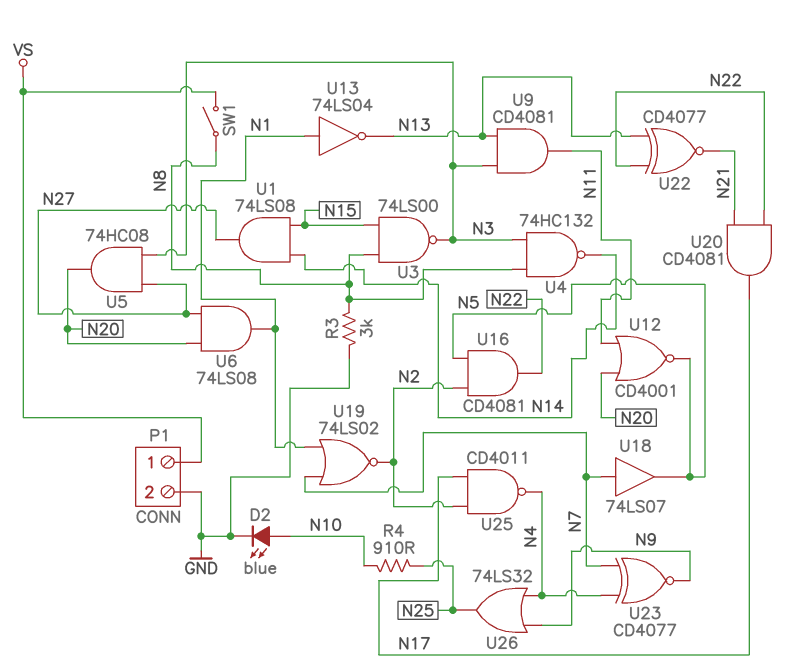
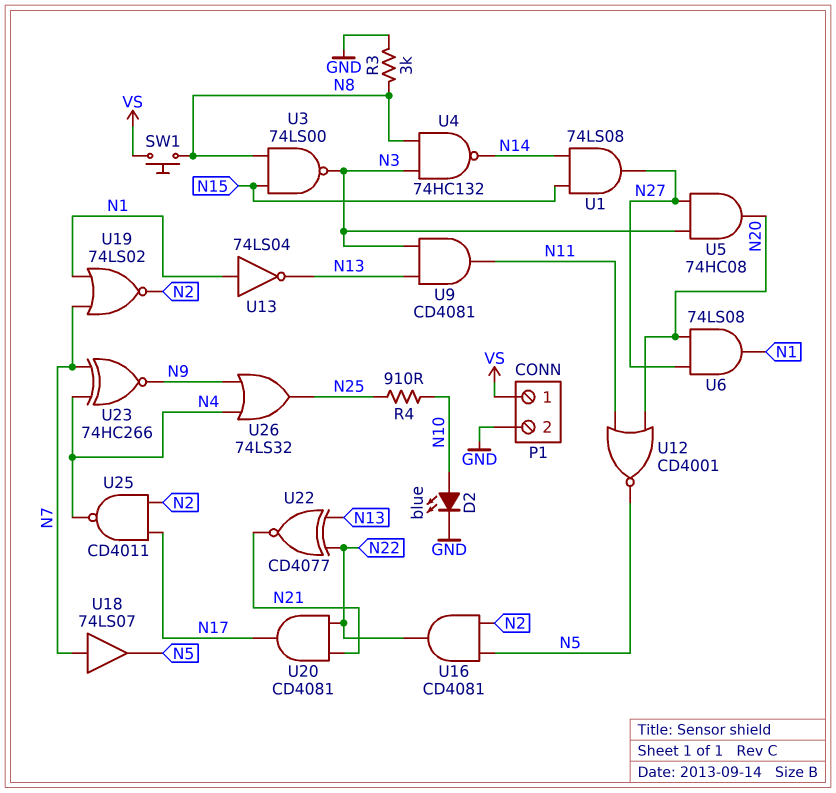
SW1: switch (N8, VS) -> button (N8, VS)
U23: XNOR CD4077 (in N4, in N7, out N9) -> XNOR 74HC266 (in N4, in N7, out N9)

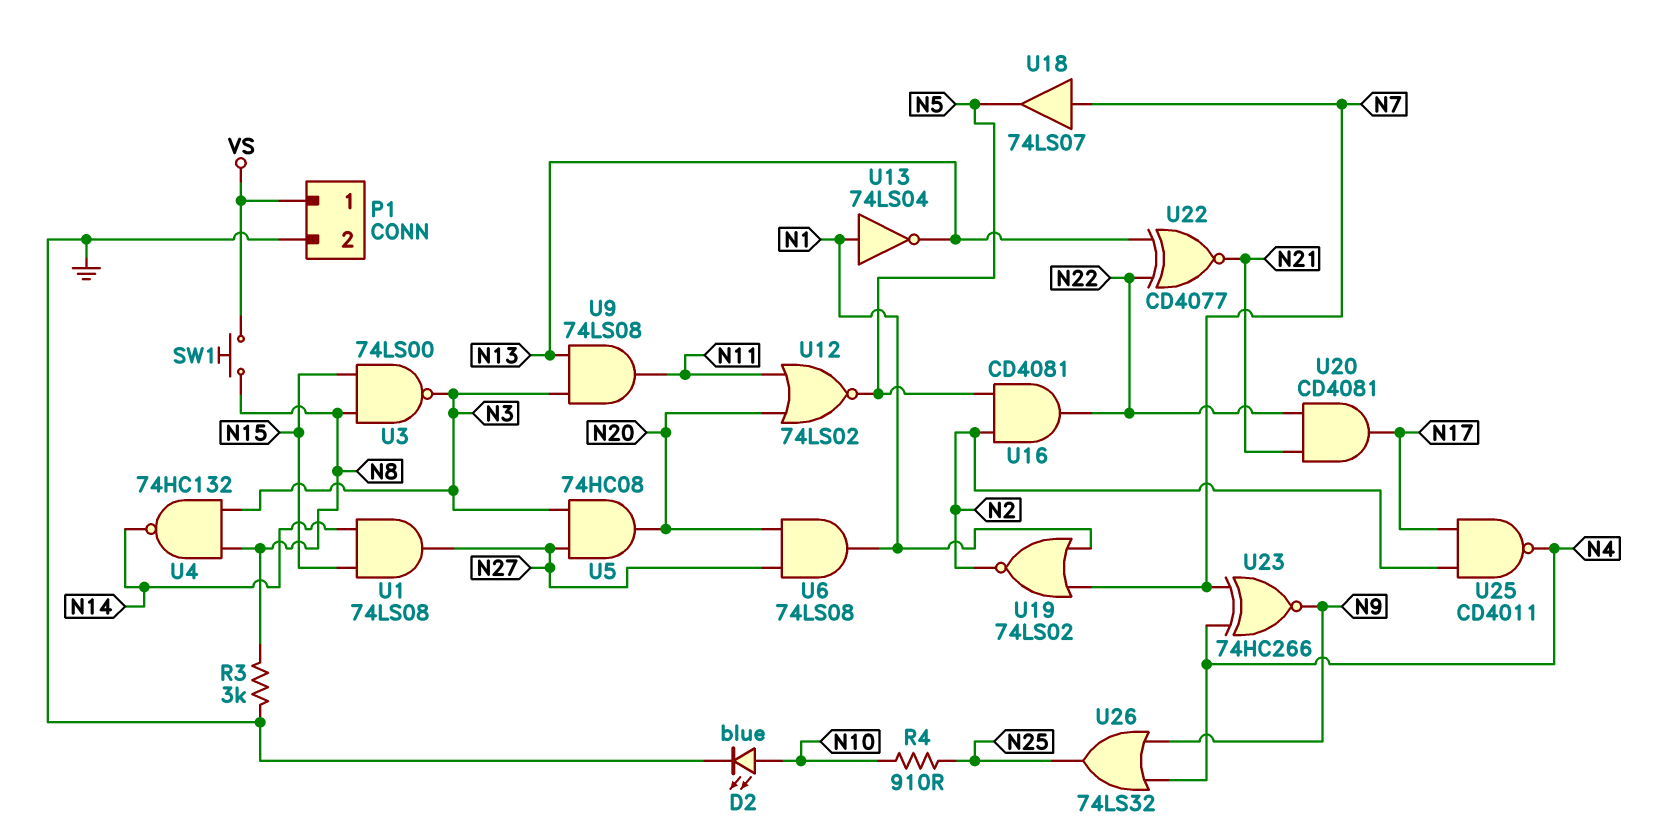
U9: AND CD4081 (in N3, in N13, out N11) -> AND 74LS08 (in N3, in N13, out N11)
U12: NOR CD4001 (in N11, in N20, out N5) -> NOR 74LS02 (in N11, in N20, out N5)

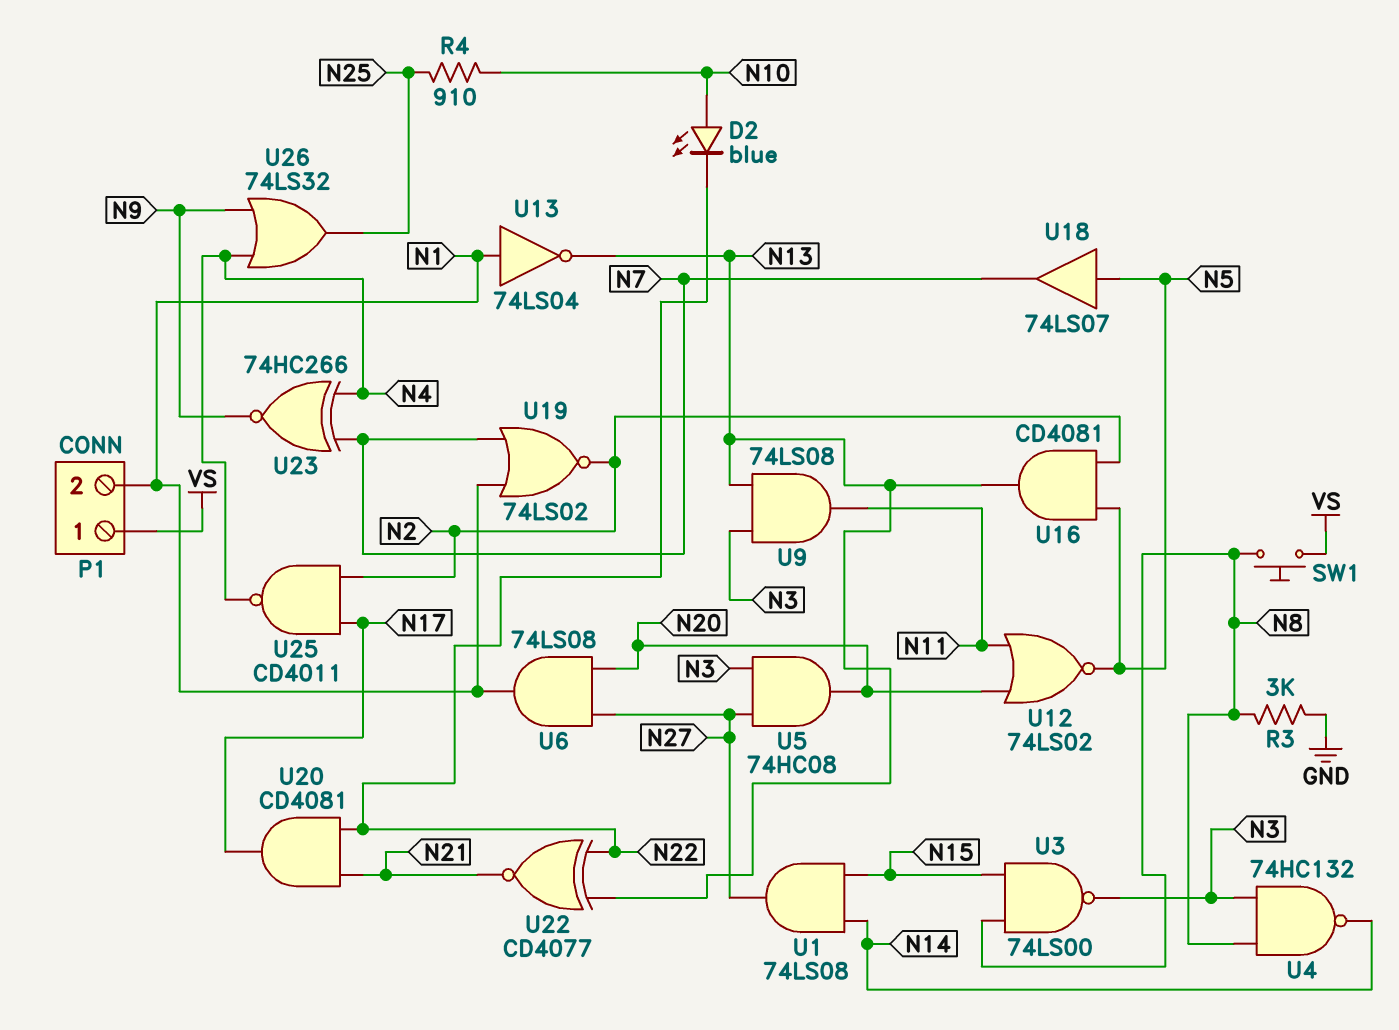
D2: LED blue (A N10, K GND) -> LED blue (A N10, K N22)
P1 pin 2: GND -> N1
U16: AND CD4081 (in N2, in N5, out N22) -> AND CD4081 (in N2, in N5, out N13)
U18: buffer 74LS07 (in N7, out N5) -> buffer 74LS07 (in N5, out N7)

